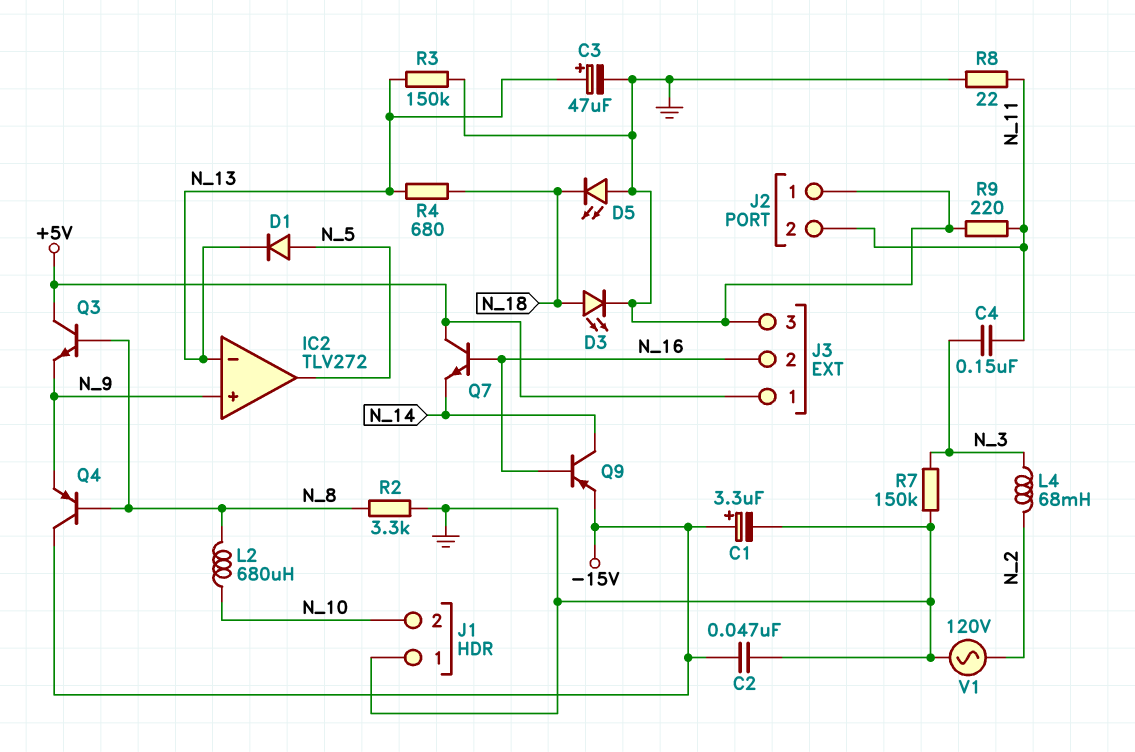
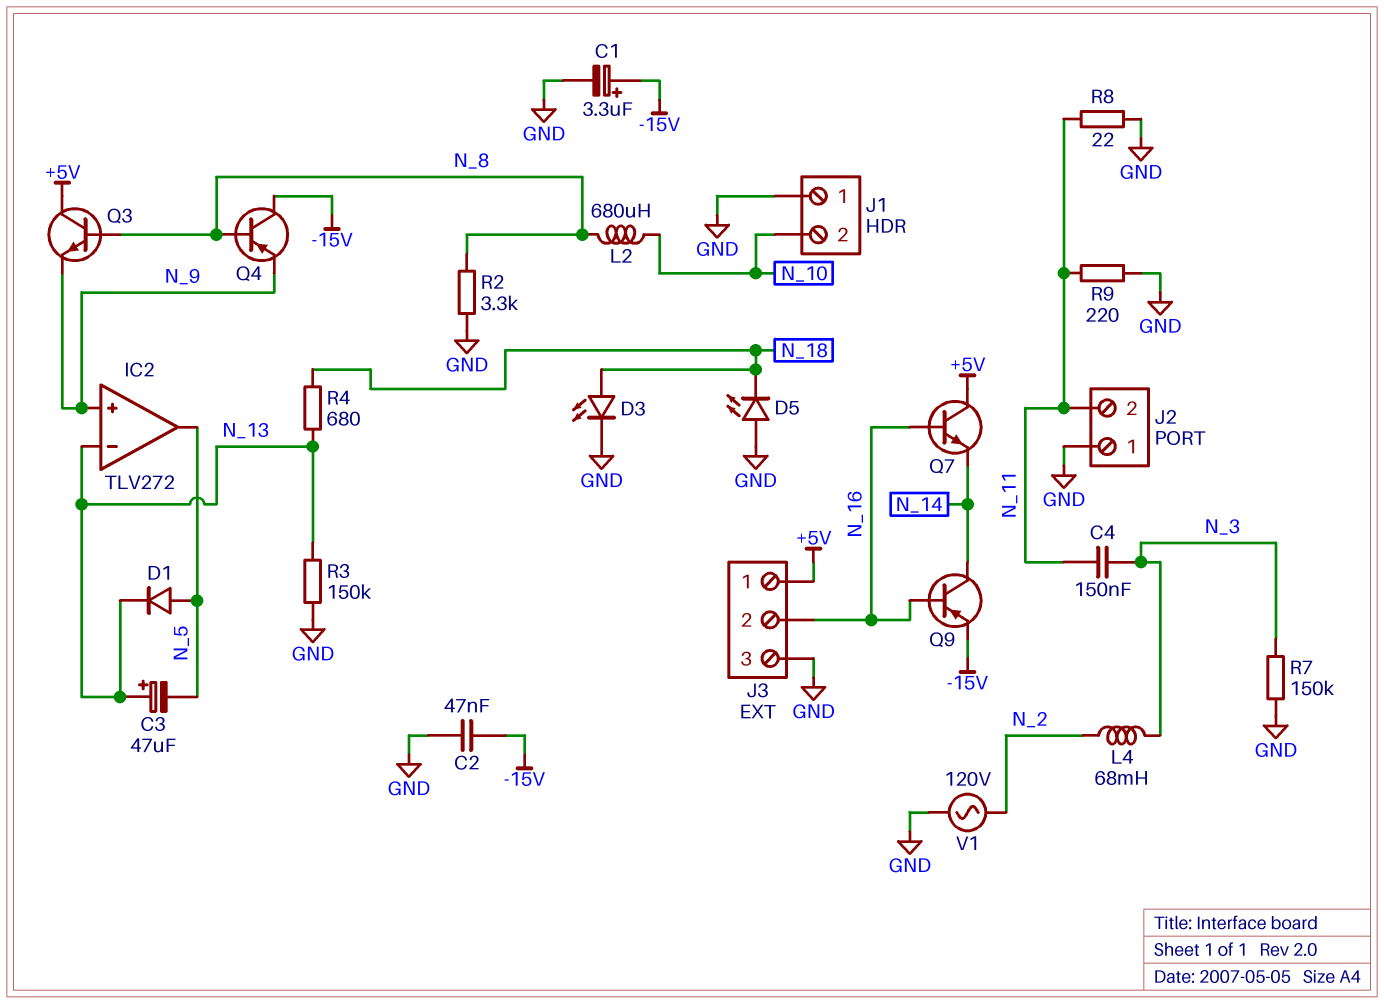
C3: 47uF (plus N_13, minus GND) -> 47uF (plus N_13, minus N_5)

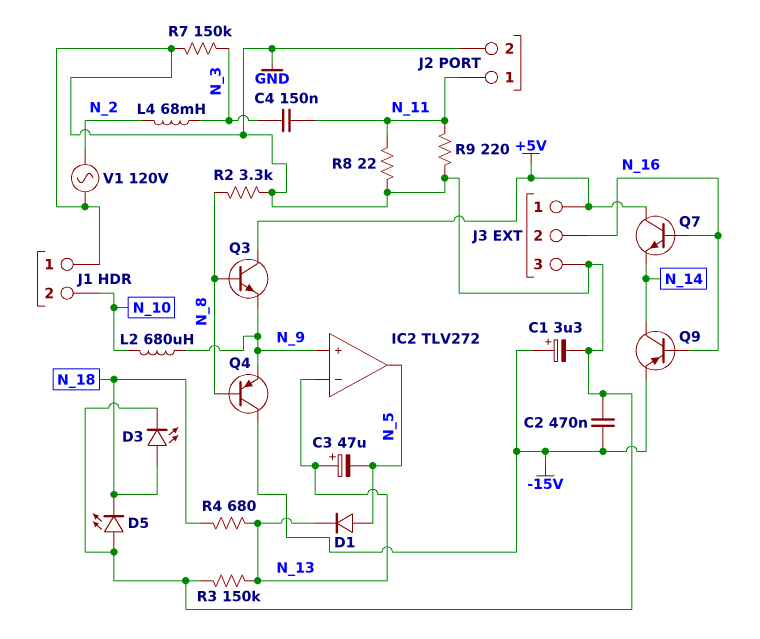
C2: 47nF (-15V, GND) -> 470nF (-15V, GND)
J2 pin 1: GND -> N_11
J2 pin 2: N_11 -> GND
L2: 680uH (N_8, N_10) -> 680uH (N_9, N_10)

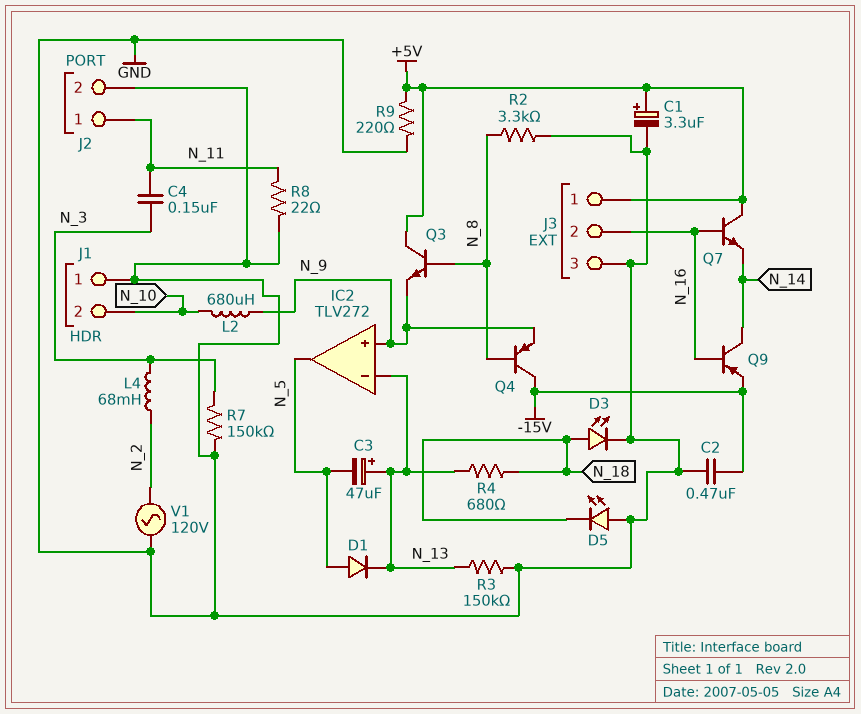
C1: 3.3uF (plus -15V, minus GND) -> 3.3uF (plus +5V, minus GND)
R9: 220 (GND, N_11) -> 220 (+5V, GND)

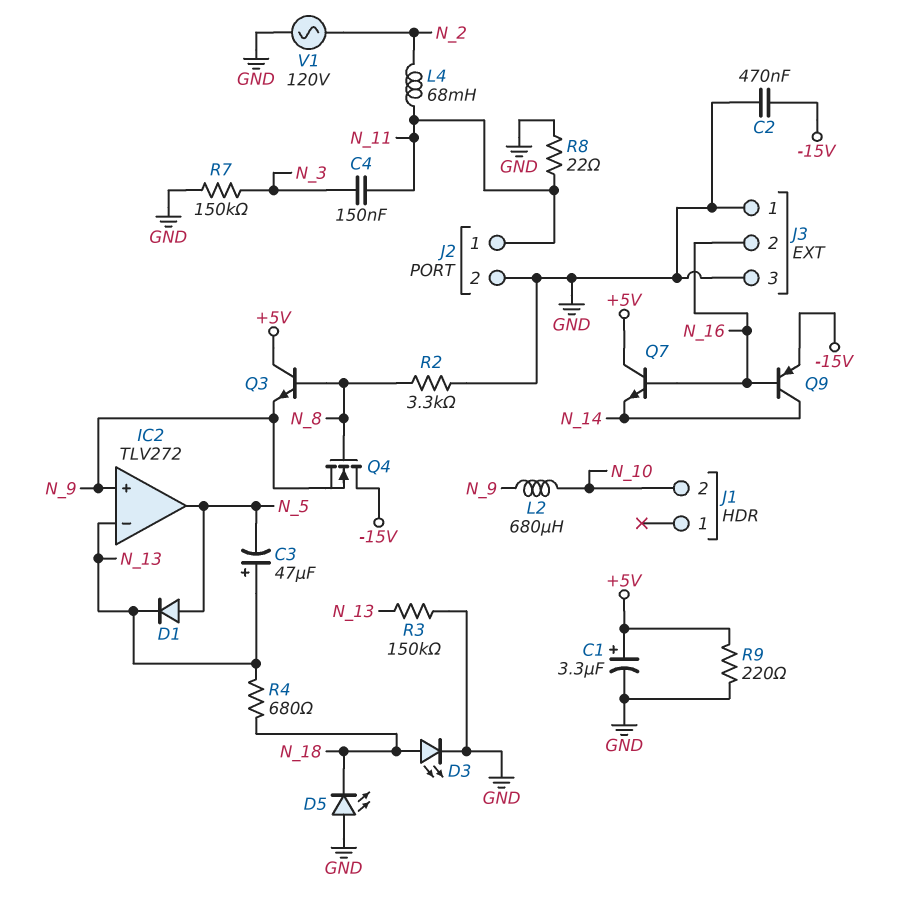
J1 pin 1: GND -> none
J3 pin 1: +5V -> GND
L4: 68mH (N_2, N_3) -> 68mH (N_2, N_11)
Q4: PNP (B N_8, C -15V, E N_9) -> NMOS (G N_8, D -15V, S N_9)

